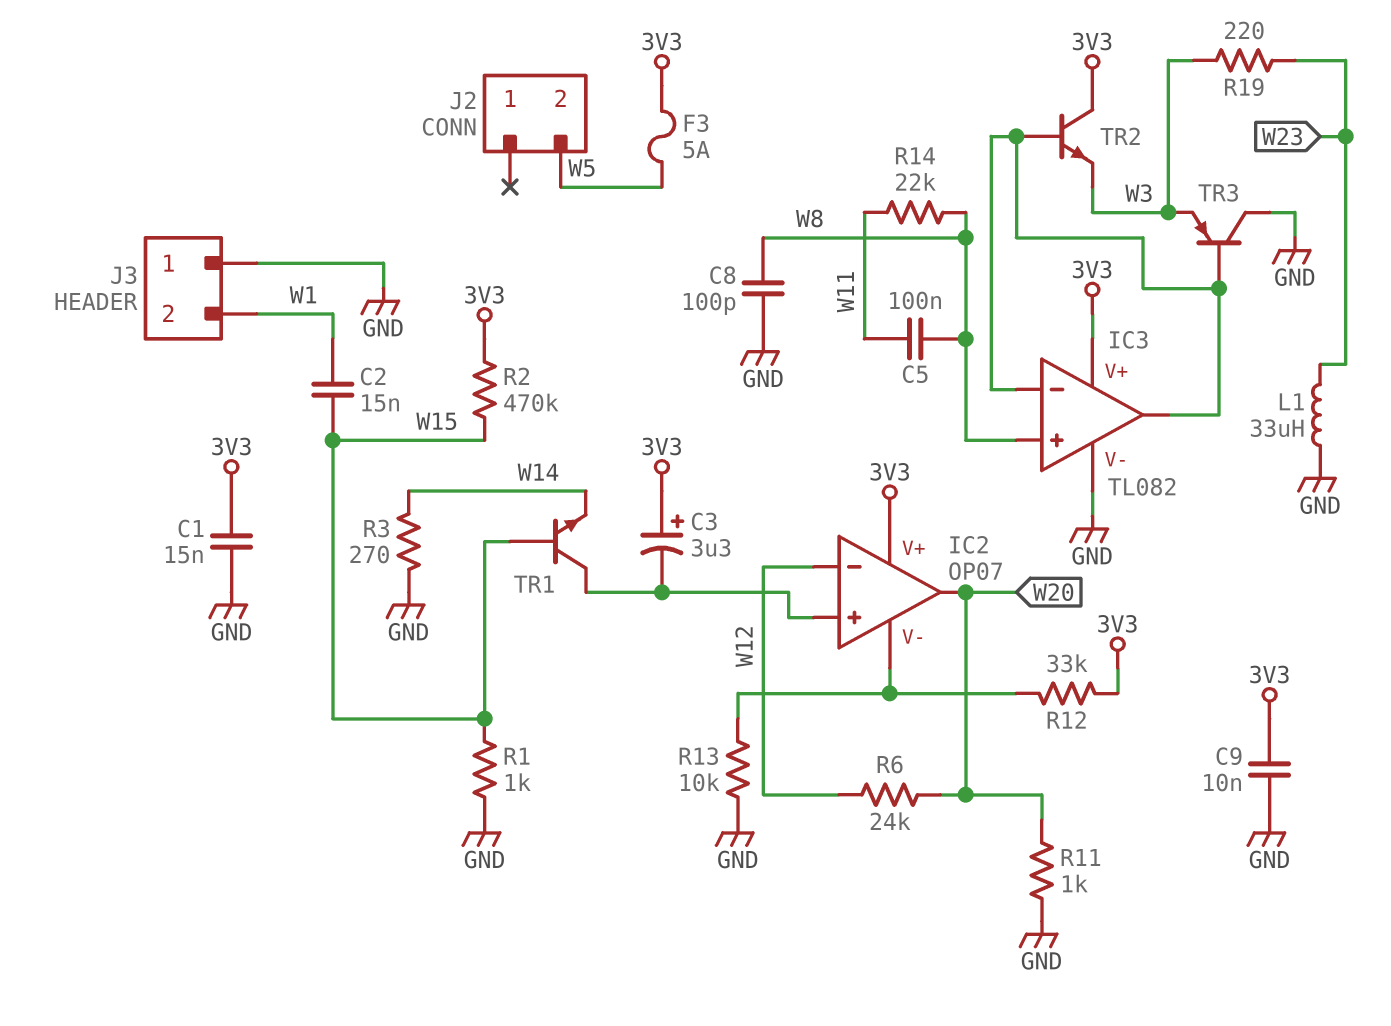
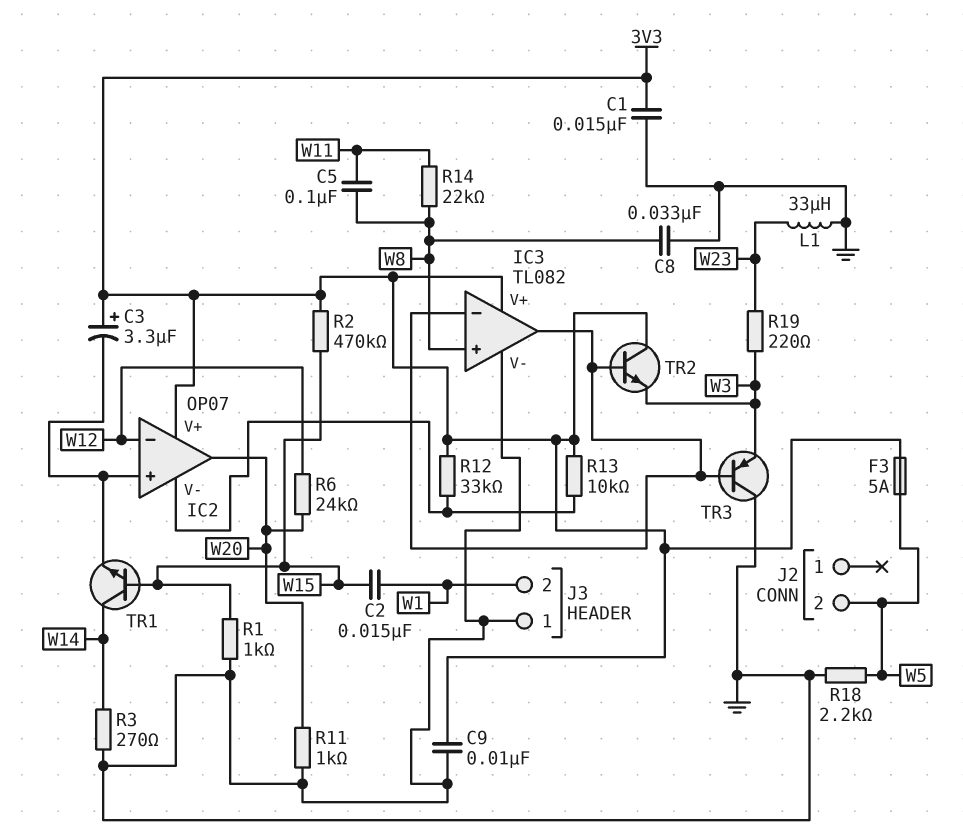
C8: 100pF (GND, W8) -> 33nF (GND, W8)
R13: 10k (GND, IC2/V-) -> 10k (3V3, IC2/V-)
R18: none -> 2.2k (GND, W5)
TR1: NPN (B W15, C IC2/in+, E W14) -> NPN (B W15, C W14, E IC2/in+)

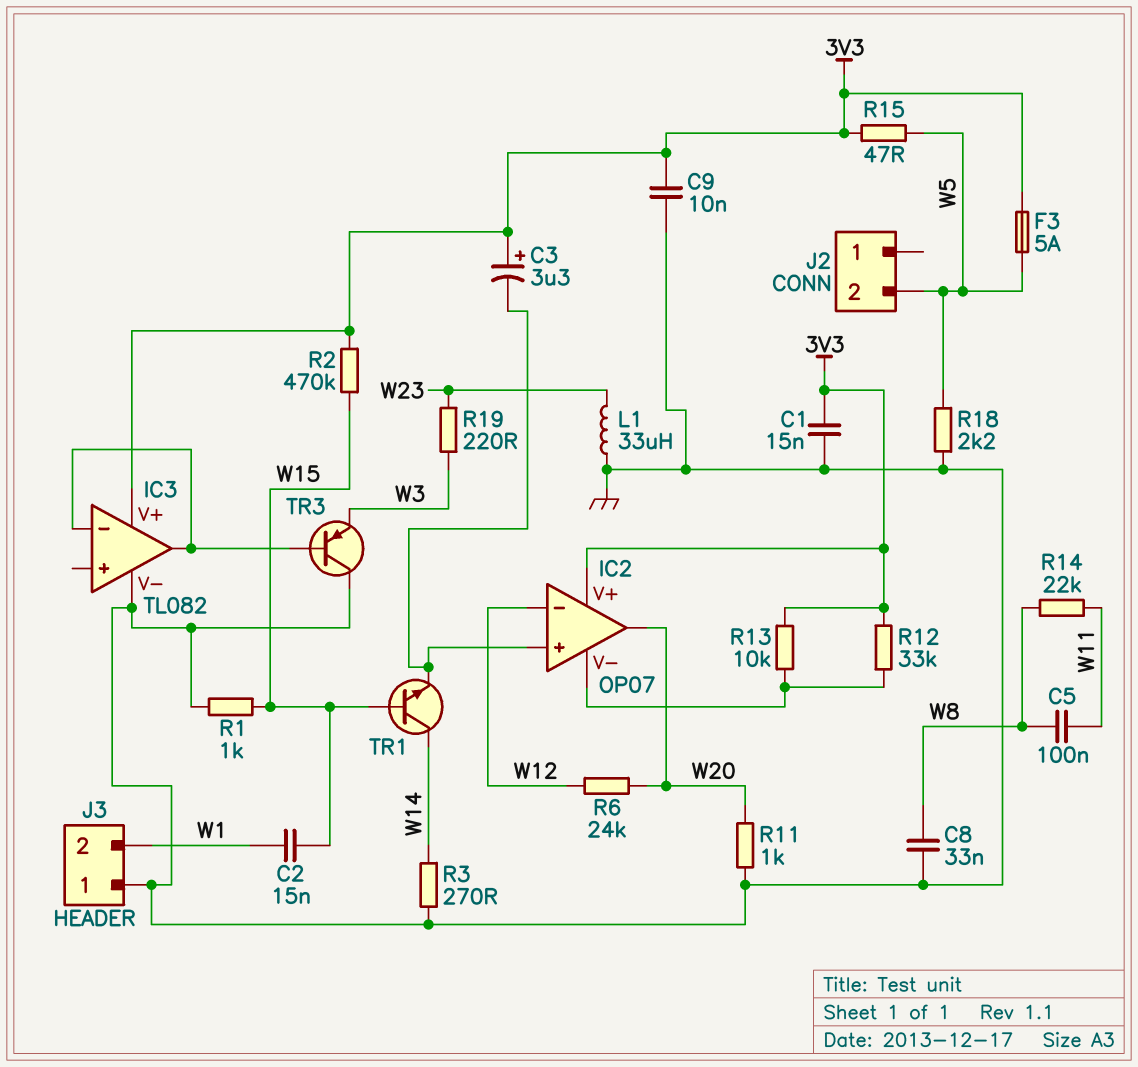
IC3 pin in+: W8 -> none
R15: none -> 47 (3V3, W5)
TR2: NPN (B IC3/in-, C 3V3, E W3) -> none

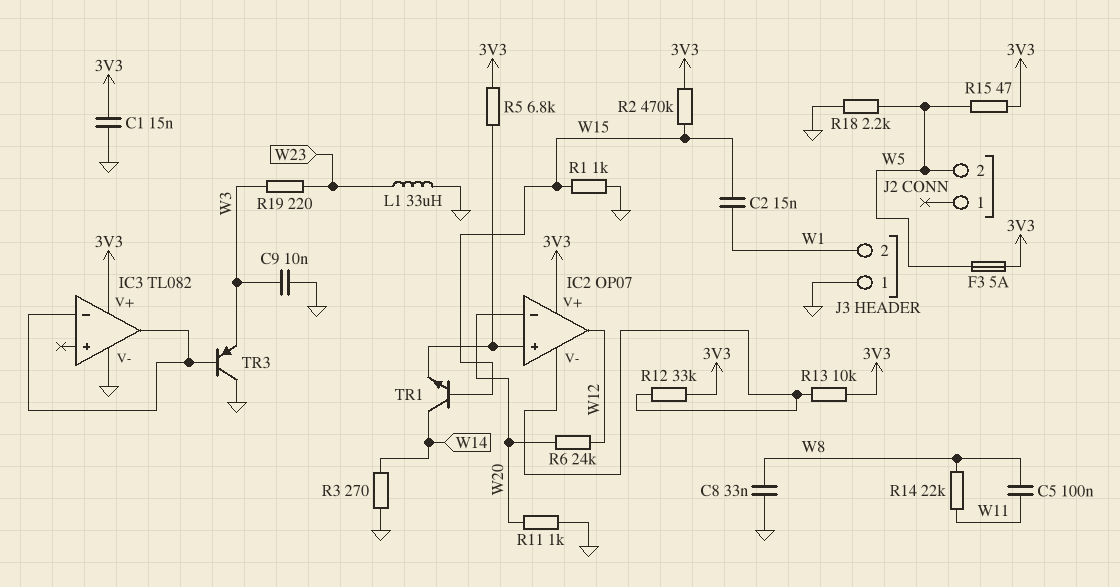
C3: 3.3uF (plus 3V3, minus IC2/in+) -> none
C9: 10nF (3V3, GND) -> 10nF (GND, W3)
IC2 pin in-: W12 -> W20
IC2 pin out: W20 -> W12
R5: none -> 6.8k (3V3, IC2/in+)

